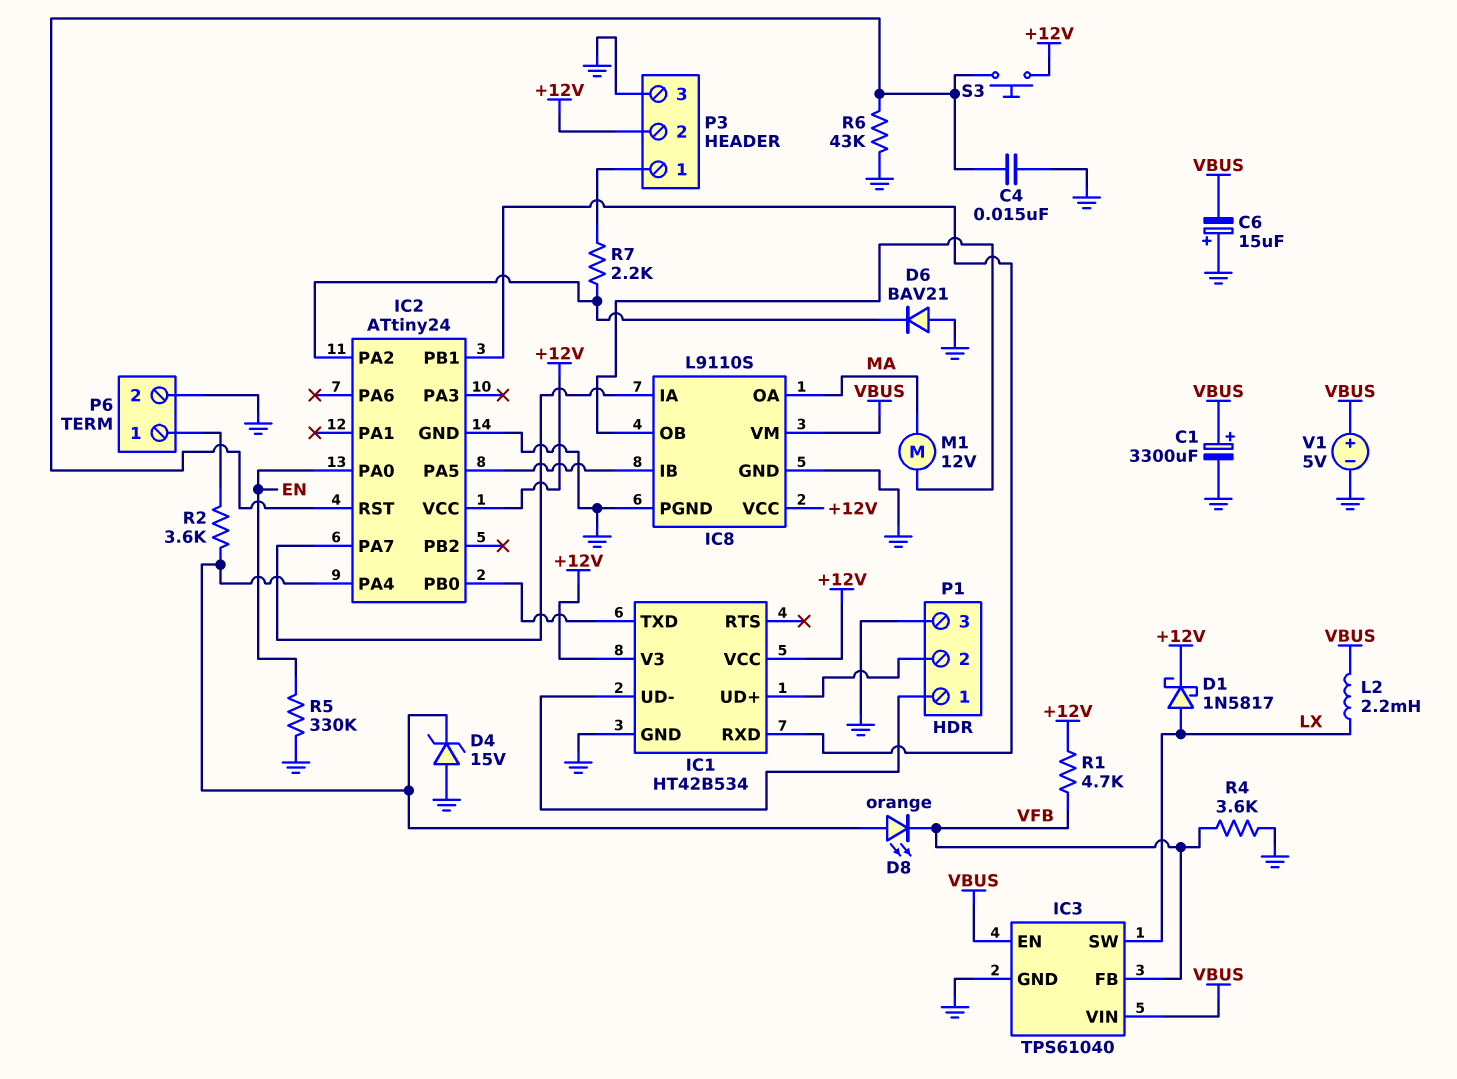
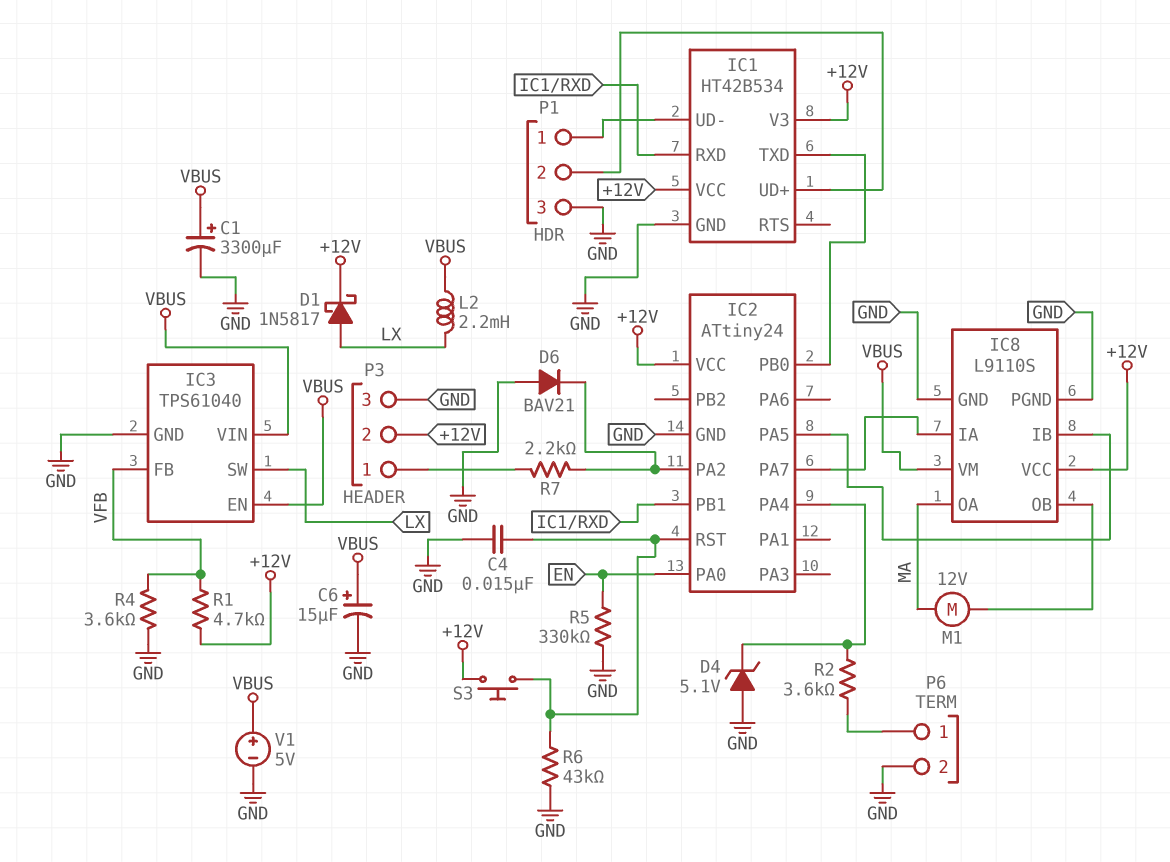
C6: 15uF (plus GND, minus VBUS) -> 15uF (plus VBUS, minus GND)
D4: zener 15V (A GND, K IC2/PA4) -> zener 5.1V (A GND, K IC2/PA4)
D8: LED orange (A IC2/PA4, K VFB) -> none

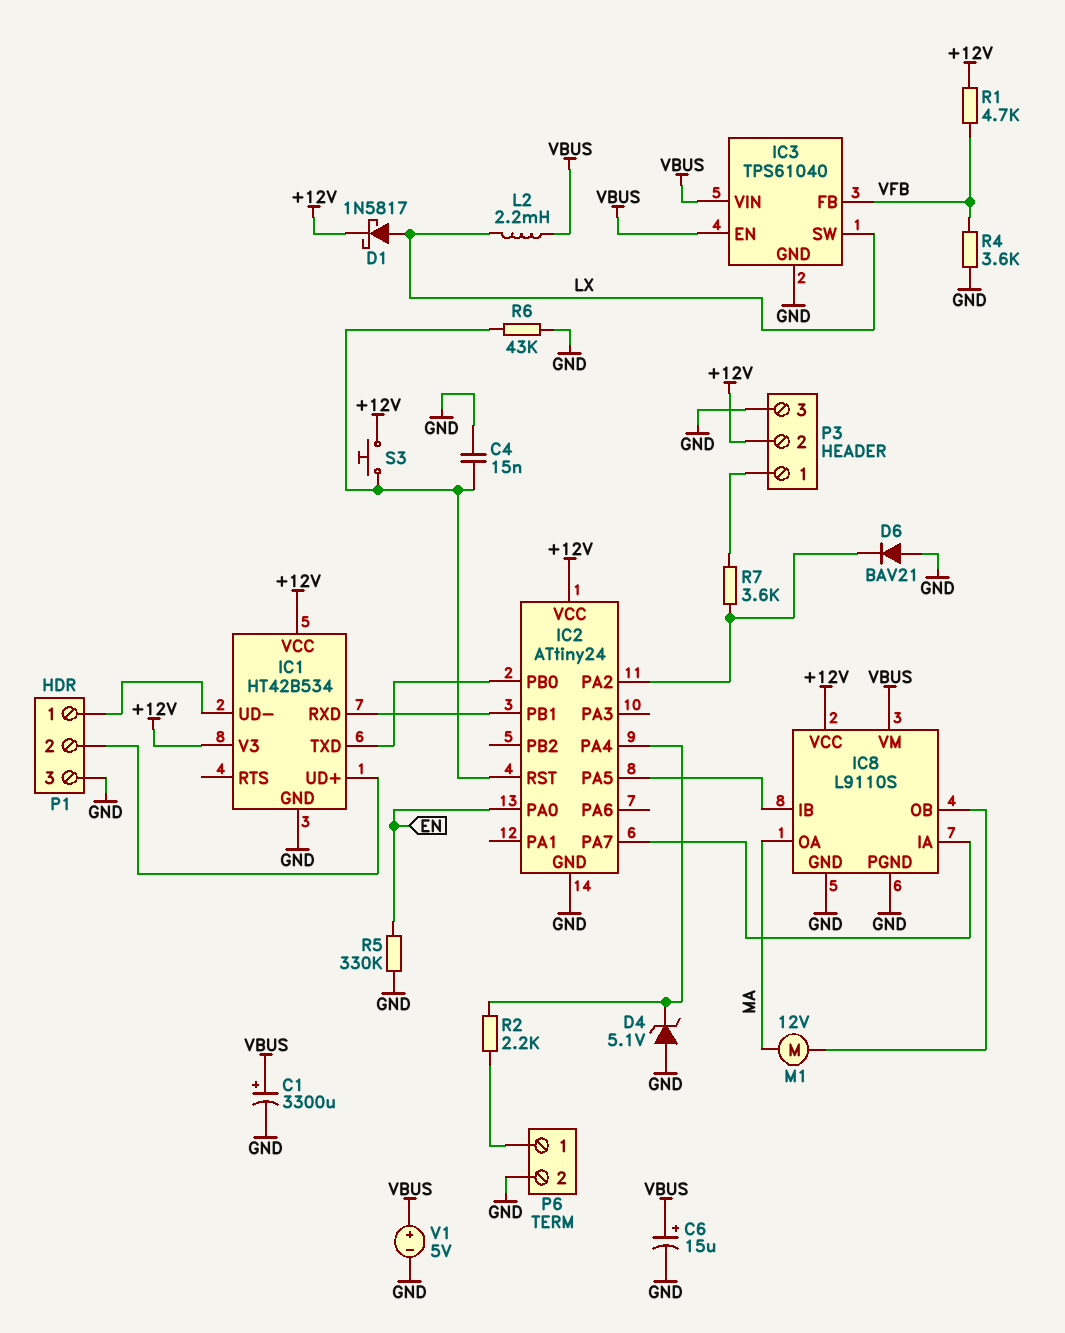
R2: 3.6k (IC2/PA4, P6/1) -> 2.2k (IC2/PA4, P6/1)
R7: 2.2k (IC2/PA2, P3/1) -> 3.6k (IC2/PA2, P3/1)

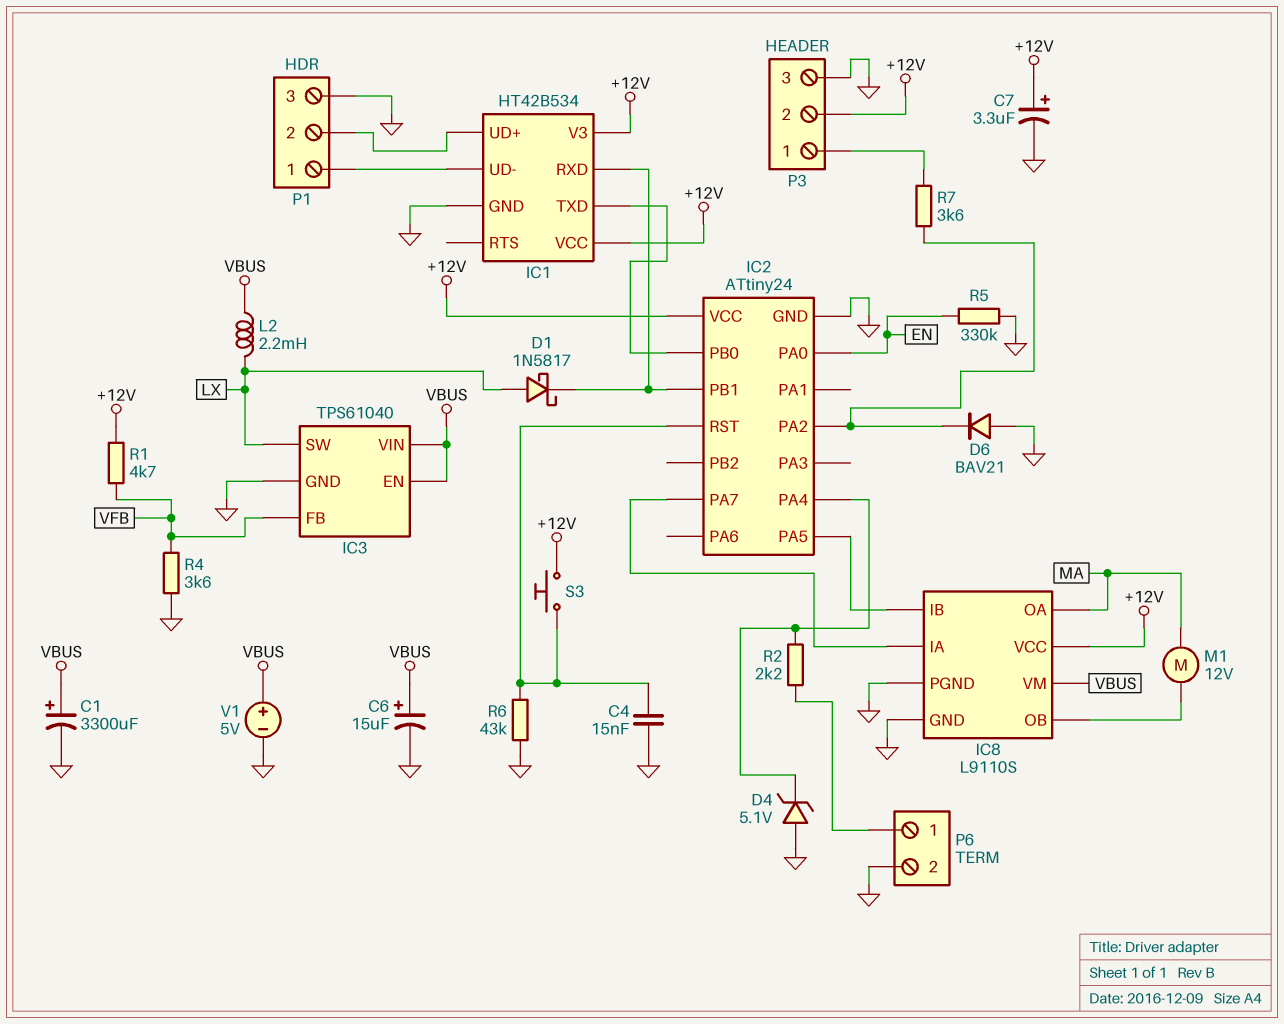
C7: none -> 3.3uF (plus +12V, minus GND)
D1: schottky 1N5817 (A LX, K +12V) -> schottky 1N5817 (A LX, K IC1/RXD)

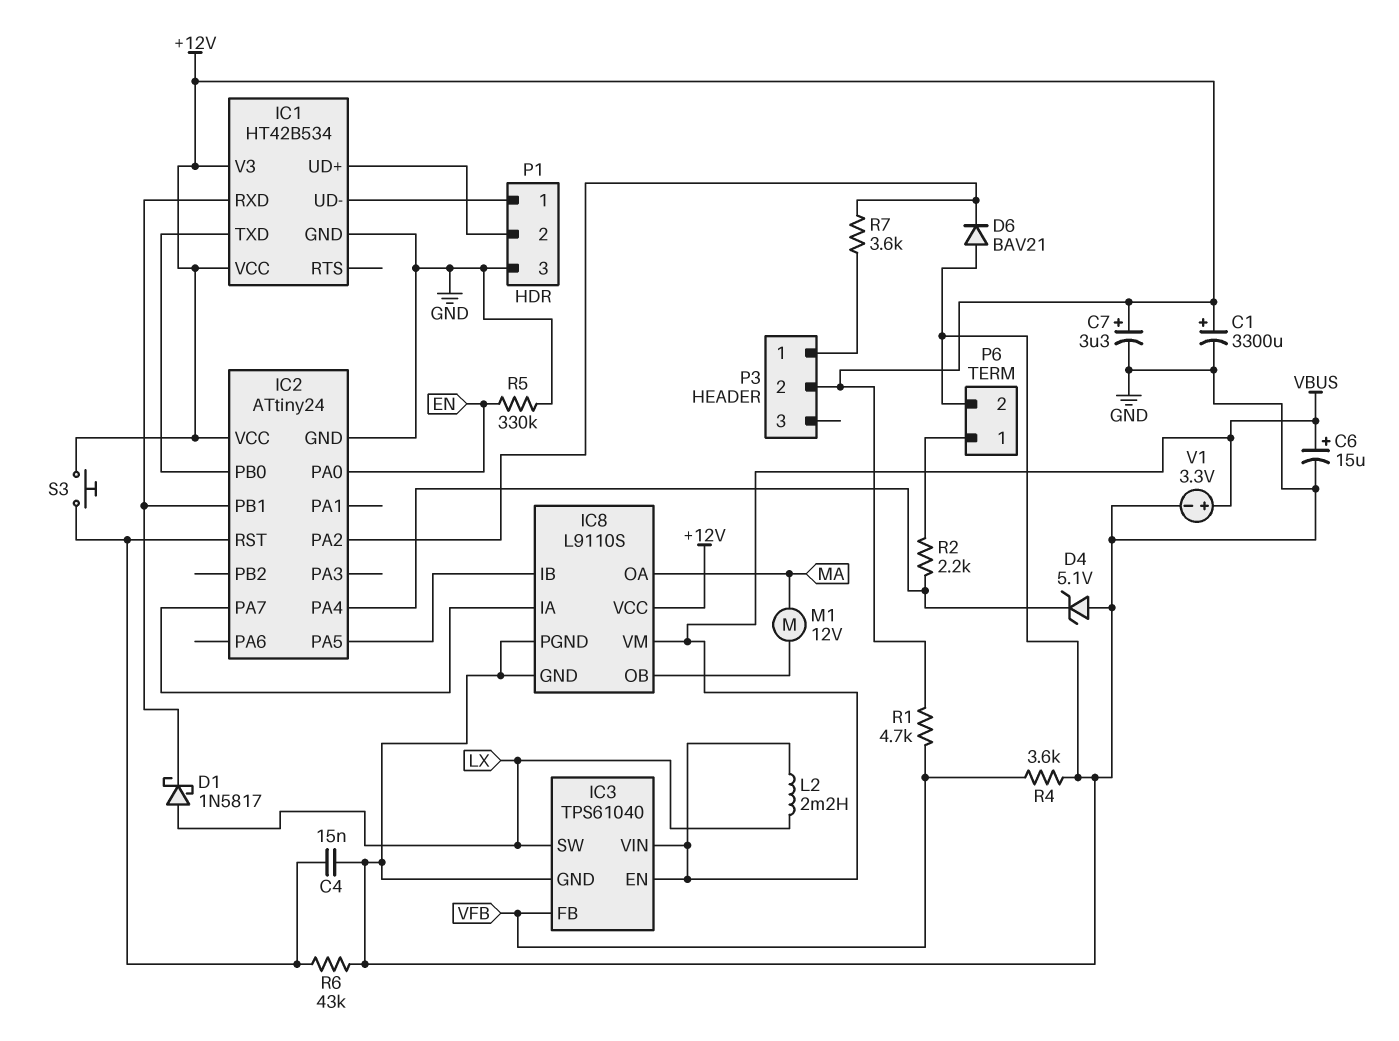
C1: 3300uF (plus VBUS, minus GND) -> 3300uF (plus +12V, minus GND)
P3 pin 3: GND -> none
V1: 5V (plus VBUS, minus GND) -> 3.3V (plus VBUS, minus GND)

